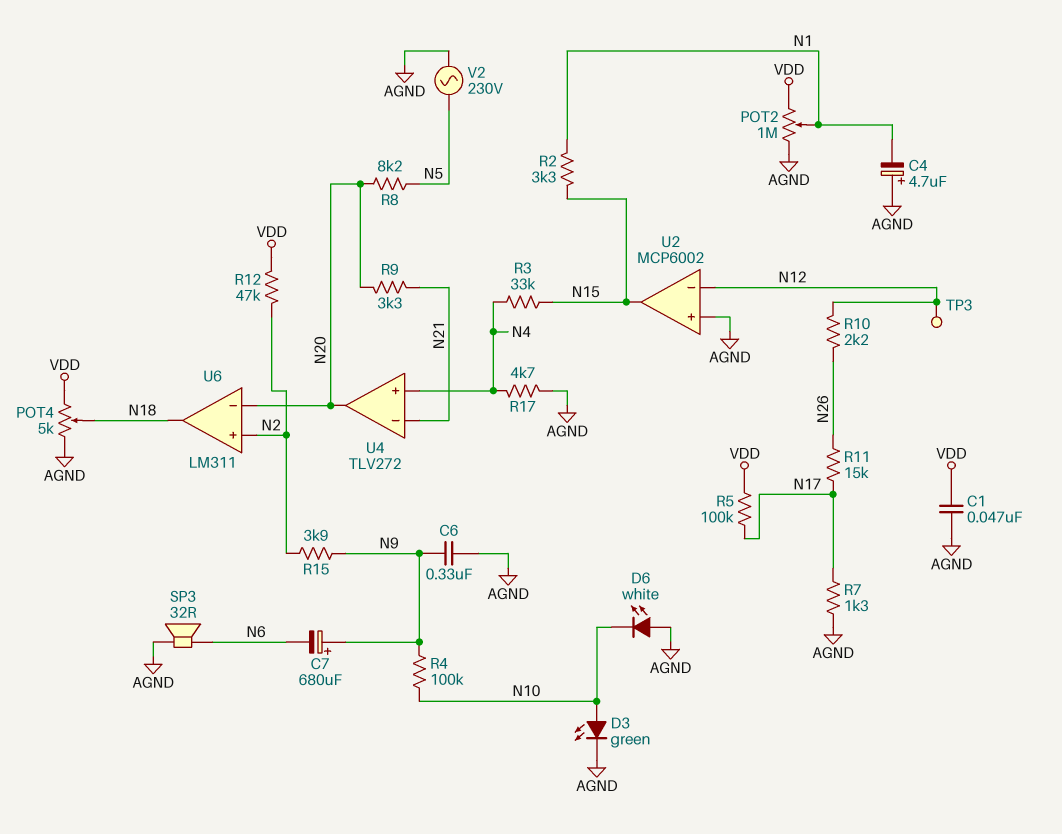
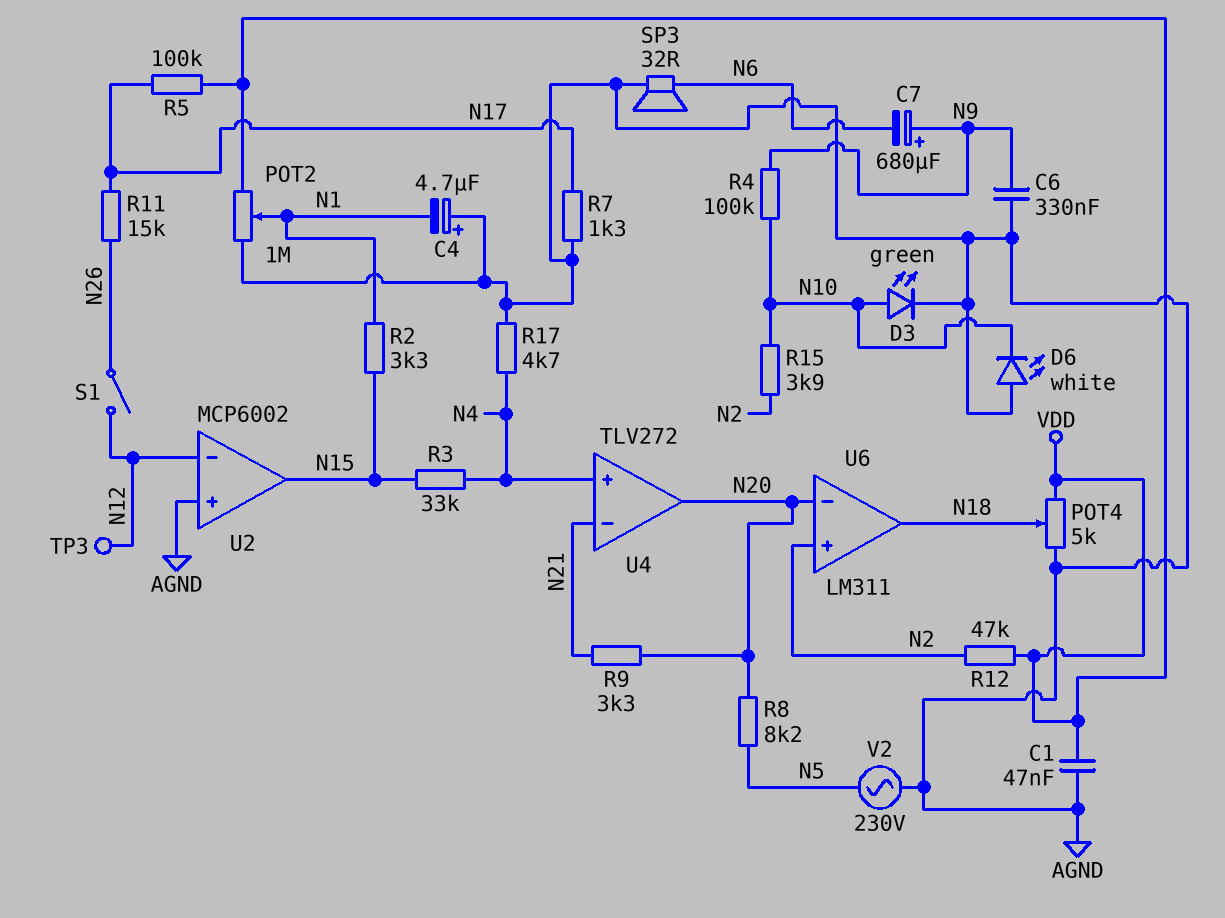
R10: 2.2k (N12, N26) -> none
R15: 3.9k (N2, N9) -> 3.9k (N2, N10)
S1: none -> switch (N12, N26)

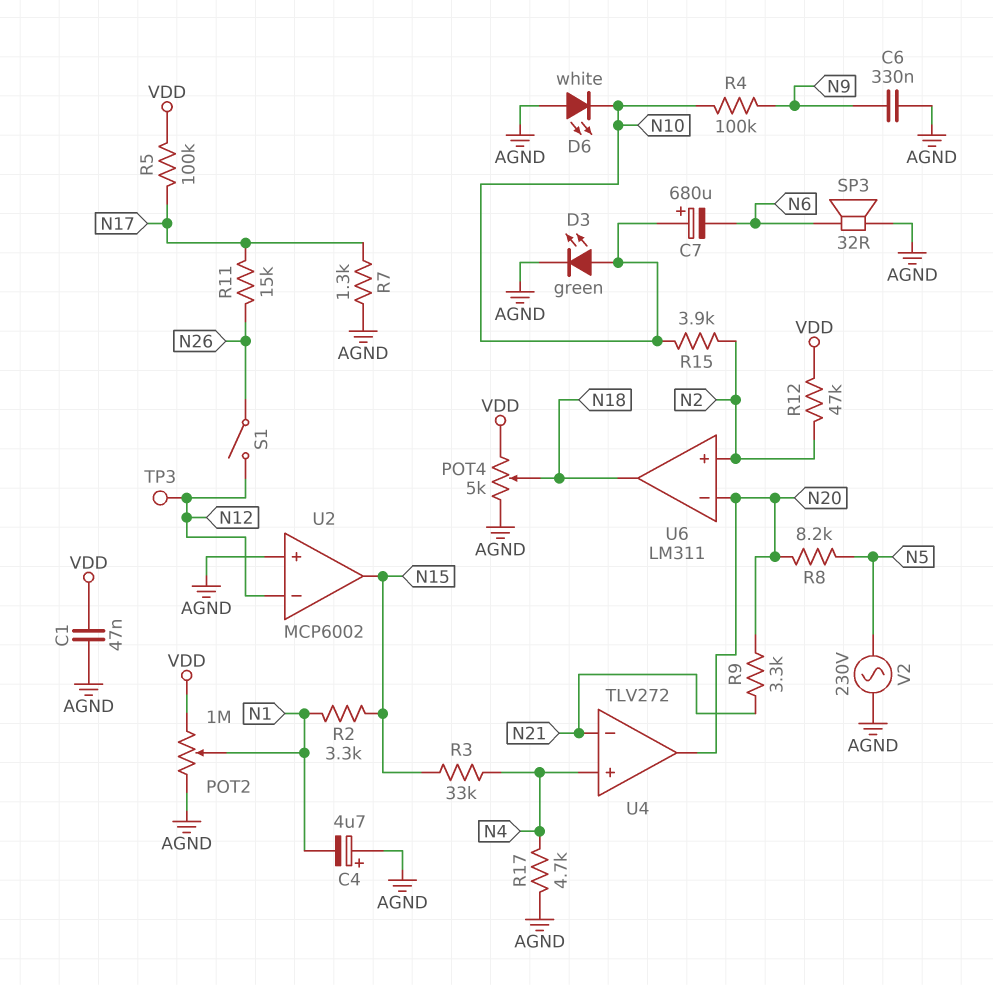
C7: 680uF (plus N9, minus N6) -> 680uF (plus N10, minus N6)

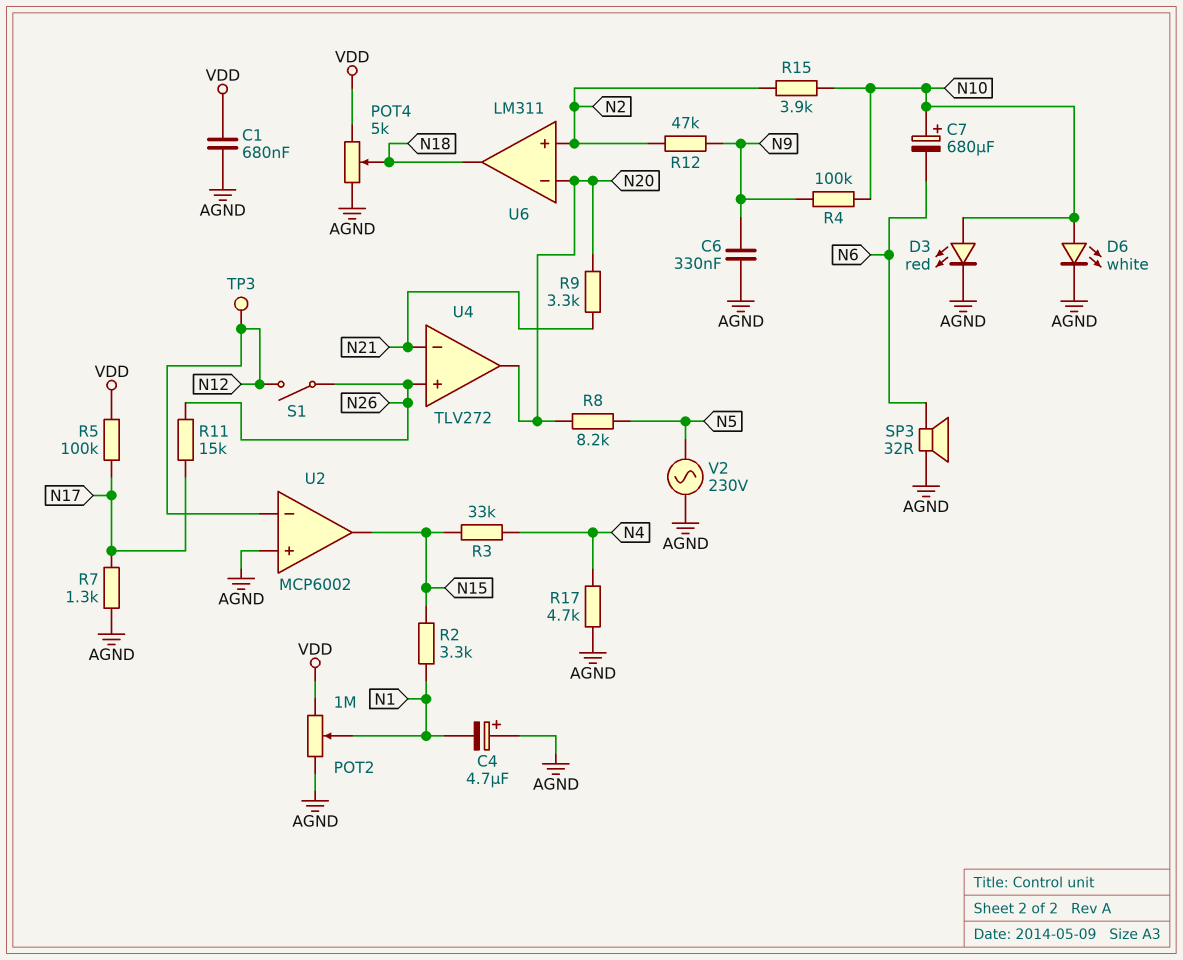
C1: 47nF (AGND, VDD) -> 680nF (AGND, VDD)
D3: LED green (A N10, K AGND) -> LED red (A N10, K AGND)
D6: LED white (A AGND, K N10) -> LED white (A N10, K AGND)
R12: 47k (N2, VDD) -> 47k (N2, N9)
U4 pin in+: N4 -> N26

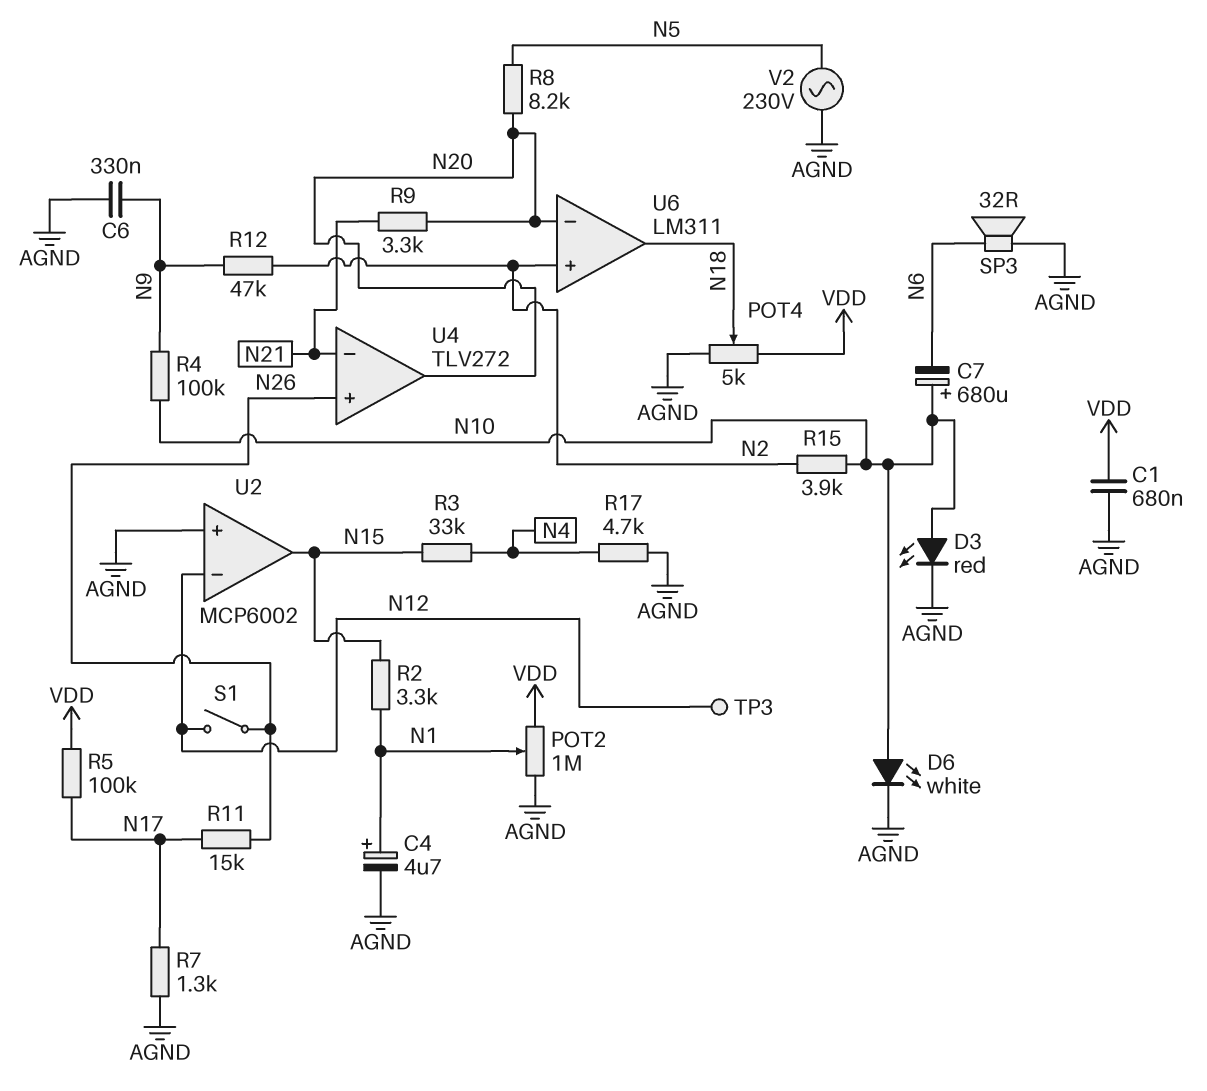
C4: 4.7uF (plus AGND, minus N1) -> 4.7uF (plus N1, minus AGND)

